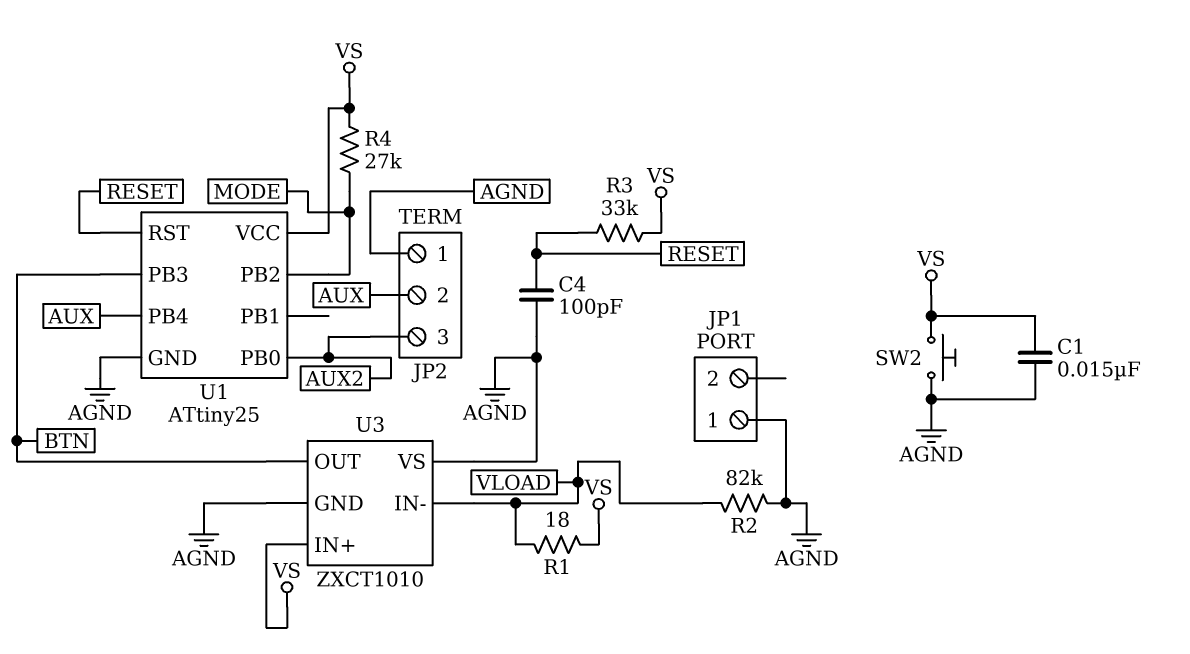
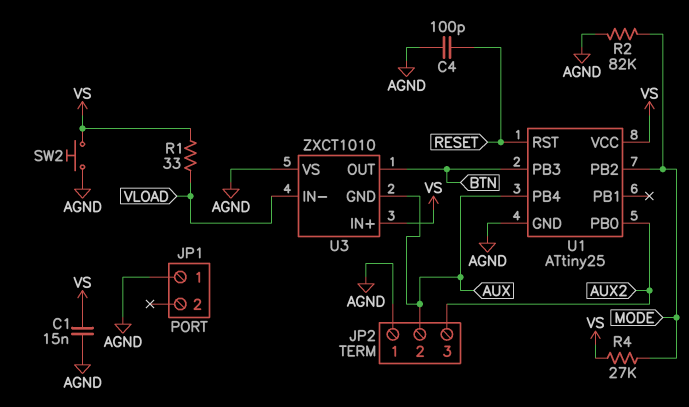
R1: 18 (VLOAD, VS) -> 33 (VLOAD, VS)
R2: 82k (AGND, VLOAD) -> 82k (AGND, MODE)
R3: 33k (RESET, VS) -> none
U3 pin GND: AGND -> AUX

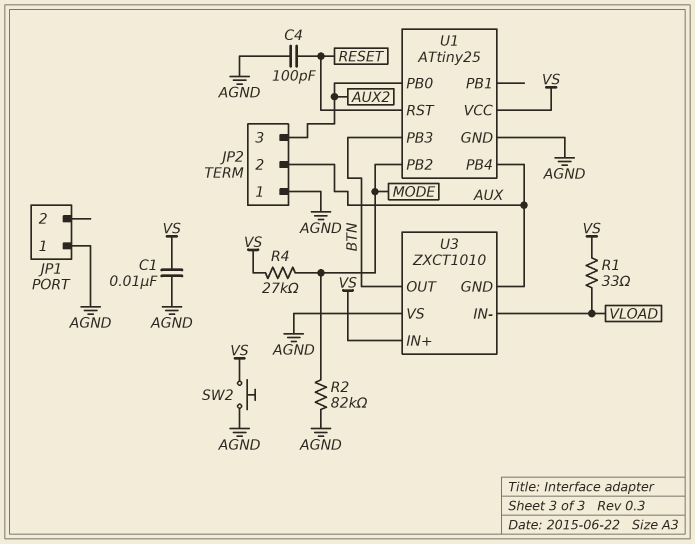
C1: 15nF (AGND, VS) -> 10nF (AGND, VS)

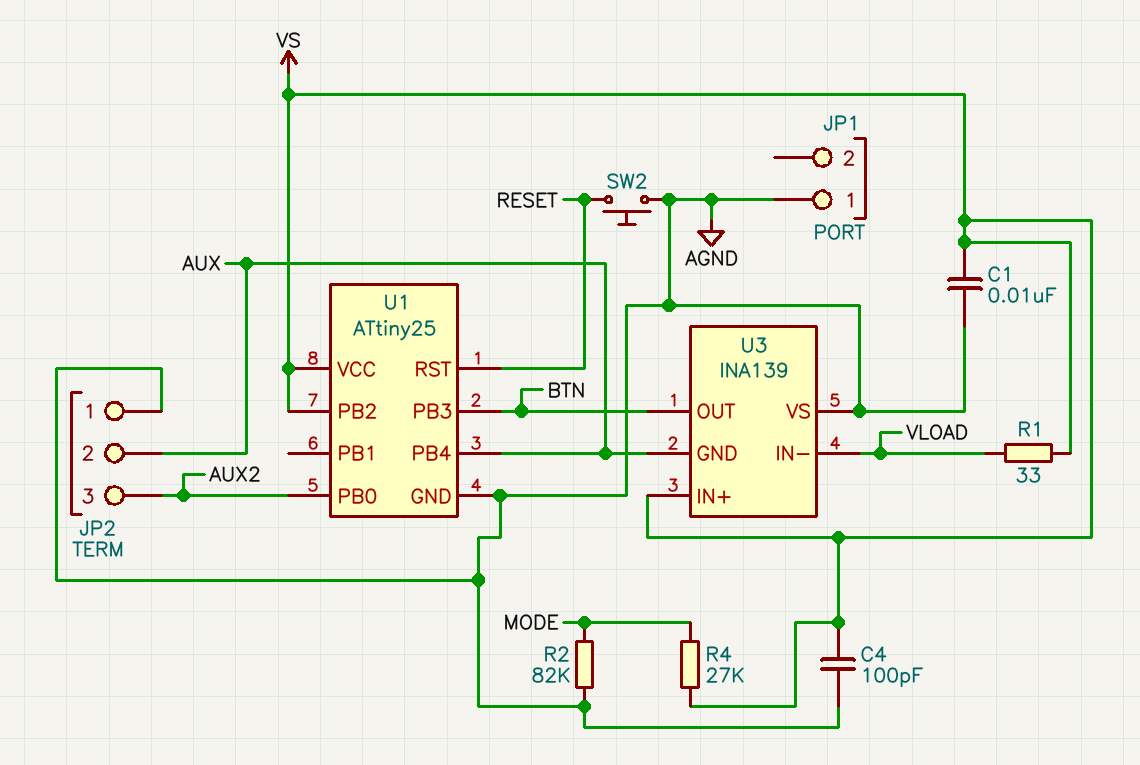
C4: 100pF (AGND, RESET) -> 100pF (AGND, VS)
SW2: button (AGND, VS) -> button (AGND, RESET)
U1 pin PB2: MODE -> VS
U3: ZXCT1010 -> INA139

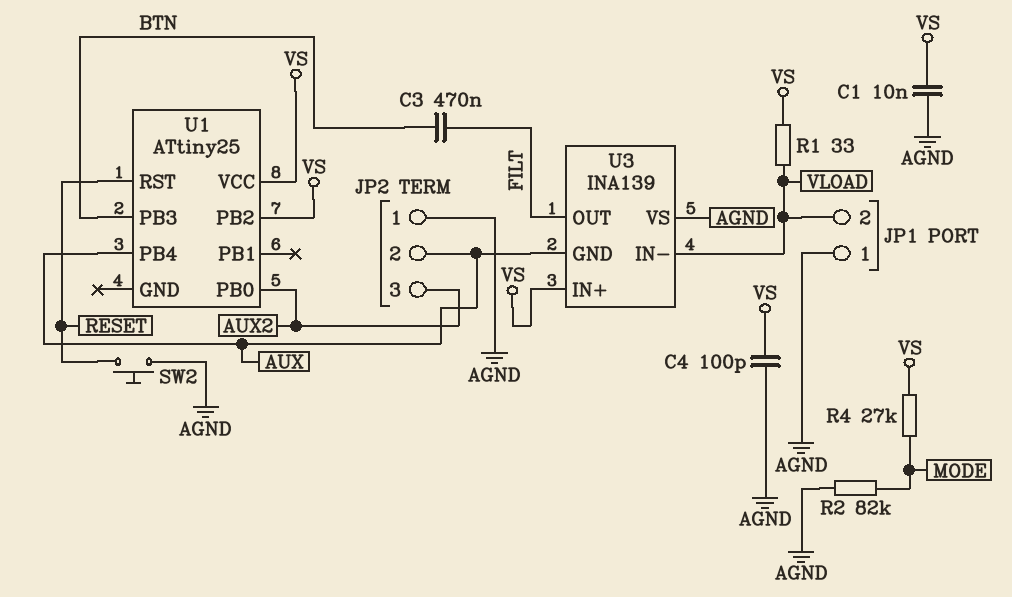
C3: none -> 470nF (BTN, FILT)
JP1 pin 2: none -> VLOAD
U1 pin GND: AGND -> none
U3 pin OUT: BTN -> FILT

